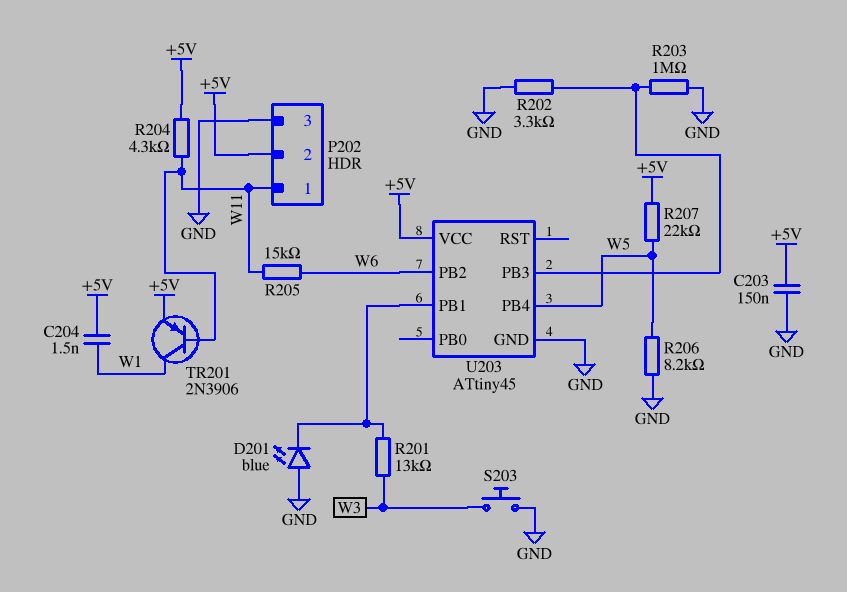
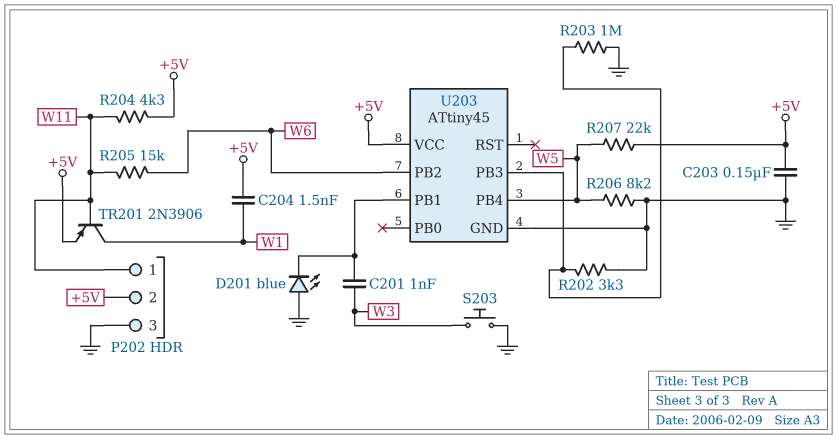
C201: none -> 1nF (U203/PB1, W3)
R201: 13k (U203/PB1, W3) -> none

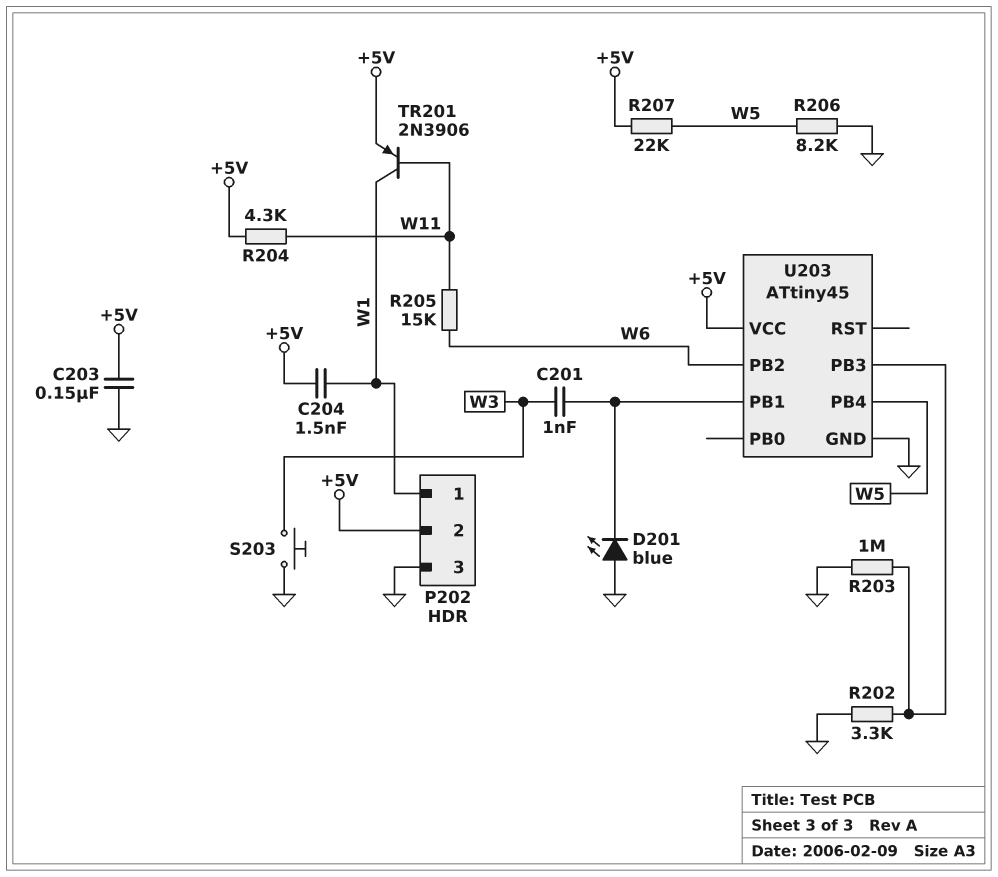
P202 pin 1: W11 -> W1

